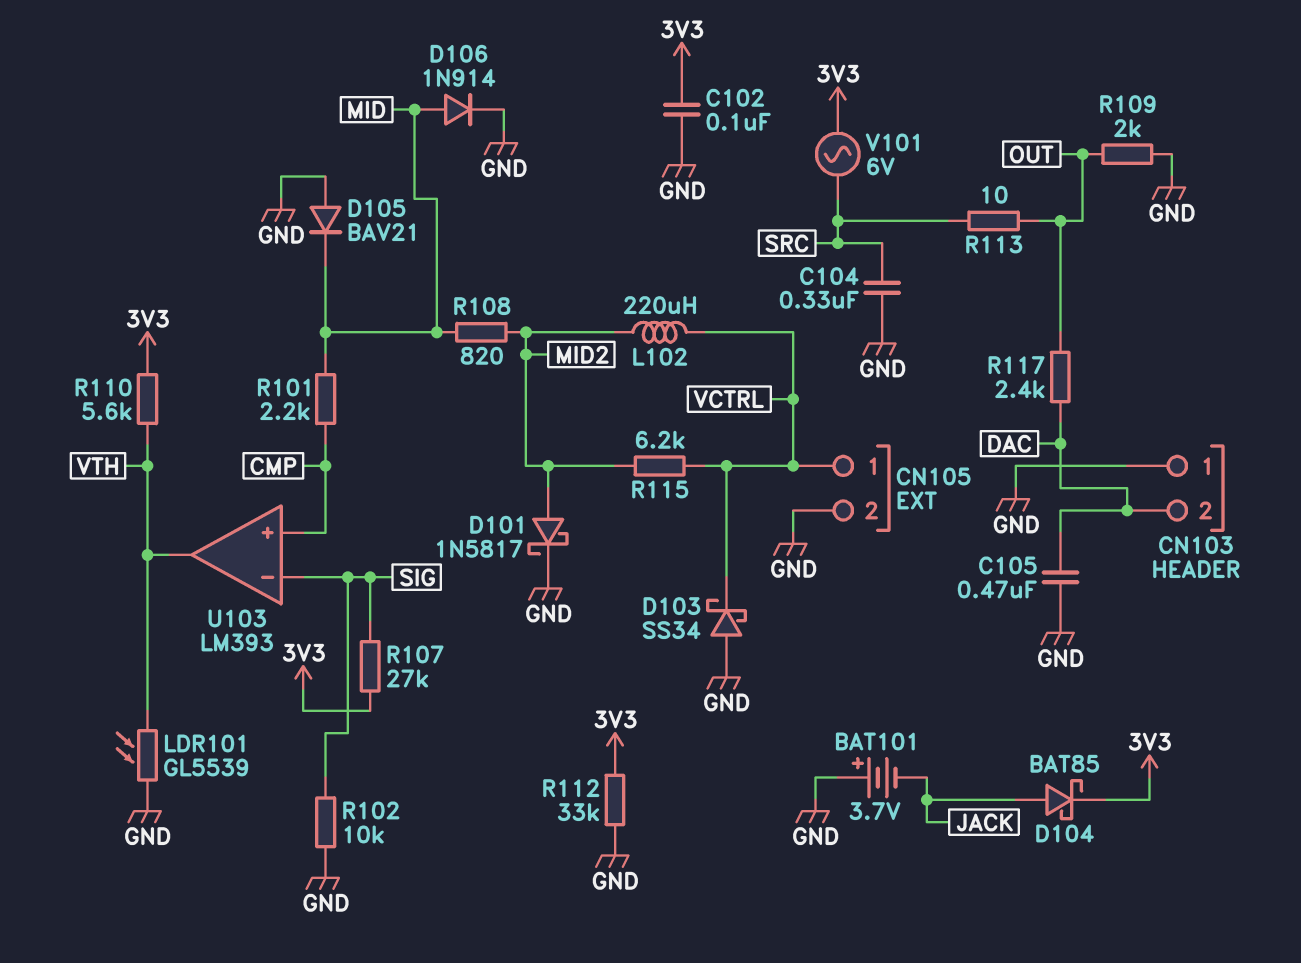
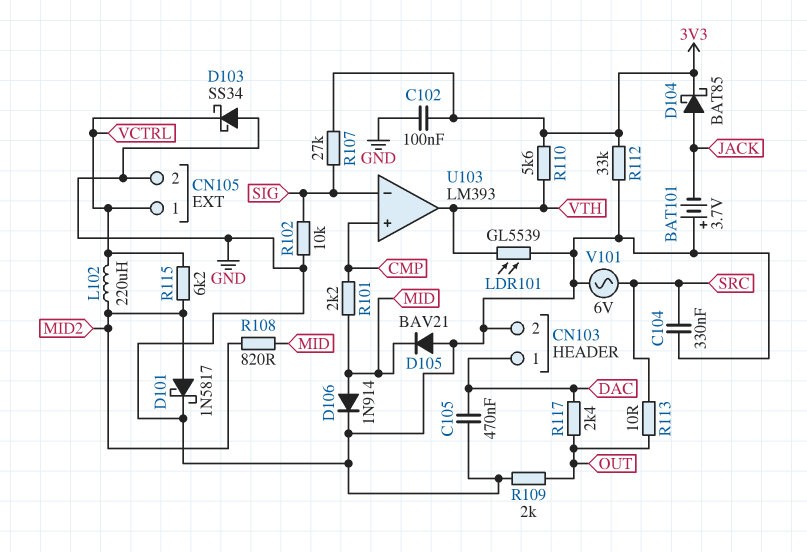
CN103 pin 1: GND -> DAC
CN103 pin 2: DAC -> GND
V101: AC 6V (3V3, SRC) -> AC 6V (GND, SRC)

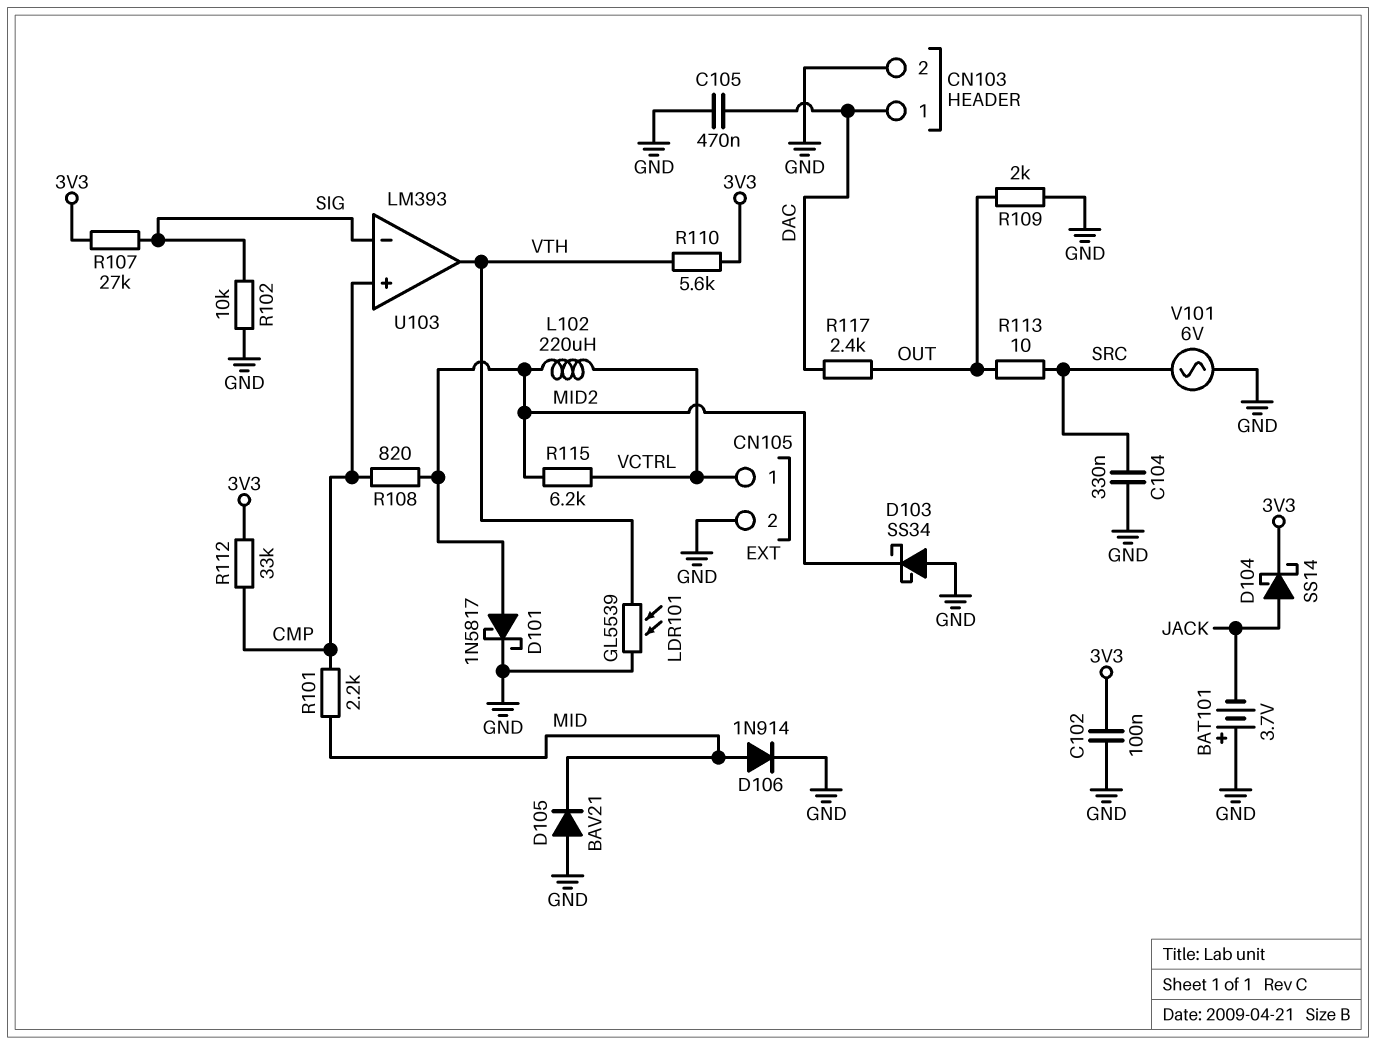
D103: schottky SS34 (A GND, K VCTRL) -> schottky SS34 (A GND, K MID2)
D104: schottky BAT85 (A JACK, K 3V3) -> schottky SS14 (A JACK, K 3V3)
R108: 820 (MID, MID2) -> 820 (CMP, MID2)
R112: 33k (3V3, GND) -> 33k (3V3, CMP)

